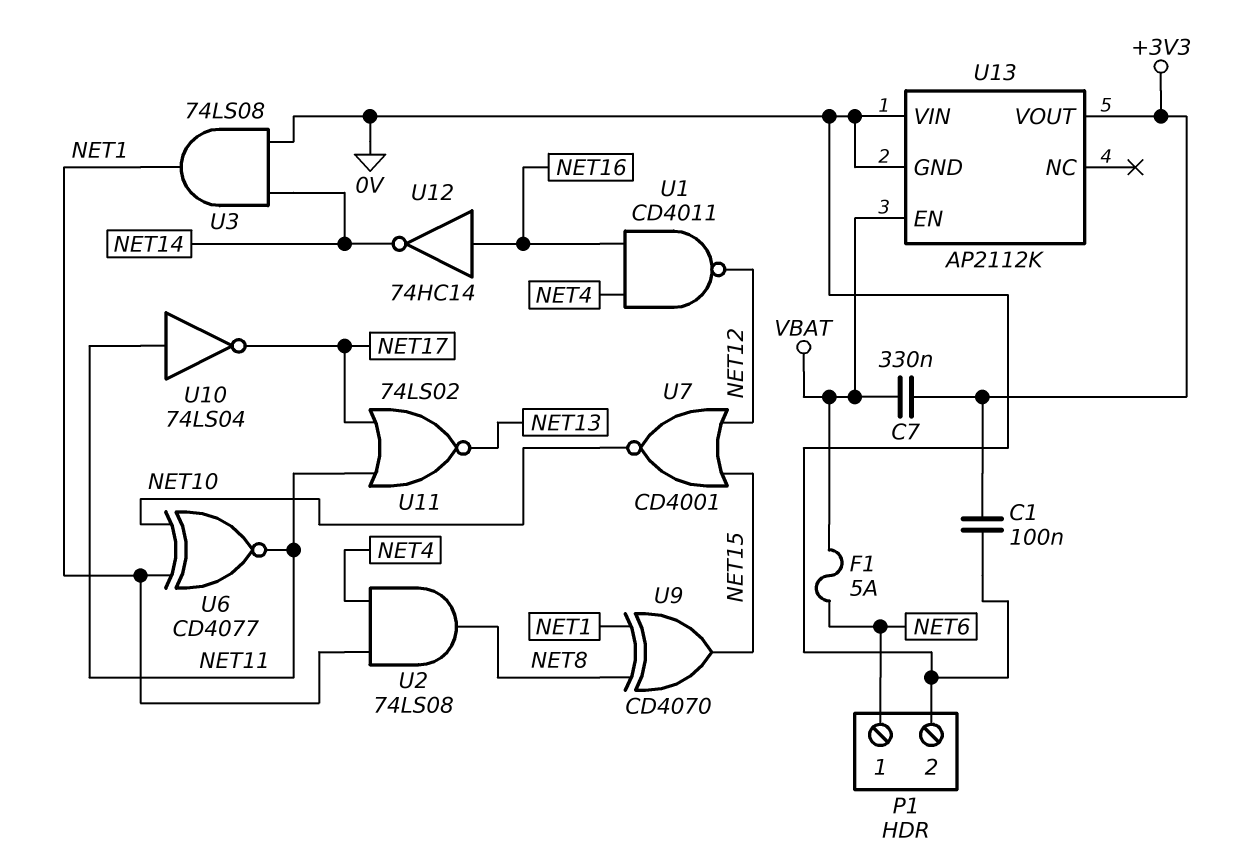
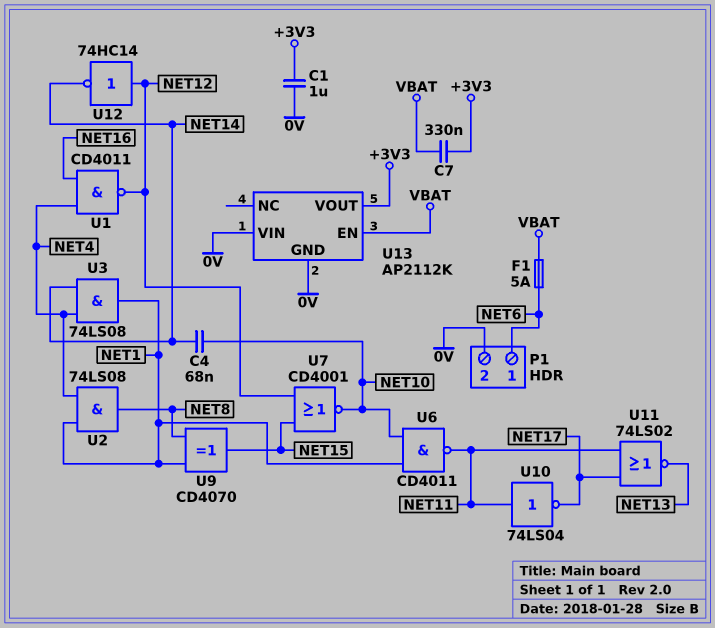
C1: 100nF (+3V3, 0V) -> 1uF (+3V3, 0V)
C4: none -> 68nF (NET10, NET14)
U3: AND 74LS08 (in 0V, in NET14, out NET1) -> AND 74LS08 (in NET4, in NET14, out NET1)
U6: XNOR CD4077 (in NET1, in NET10, out NET11) -> NAND CD4011 (in NET1, in NET10, out NET11)
U12: NOT 74HC14 (in NET16, out NET14) -> NOT 74HC14 (in NET12, out NET14)

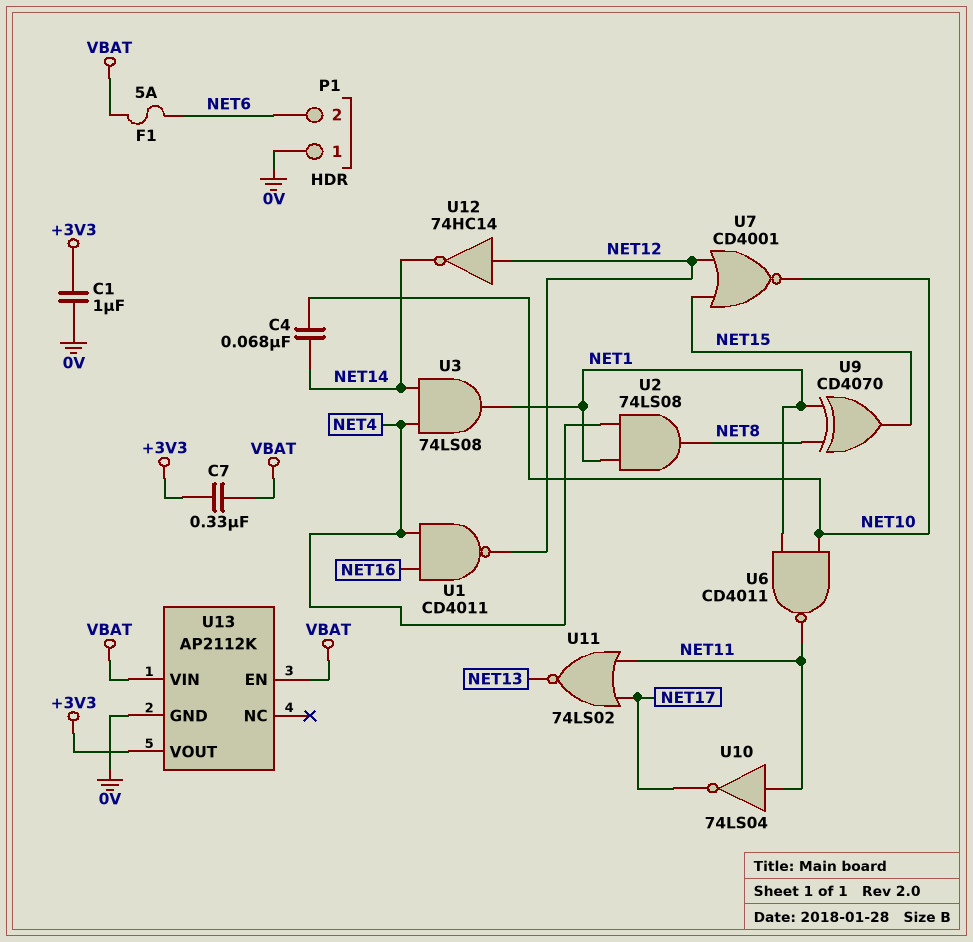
P1 pin 1: NET6 -> 0V
P1 pin 2: 0V -> NET6
U13 pin VIN: 0V -> VBAT

